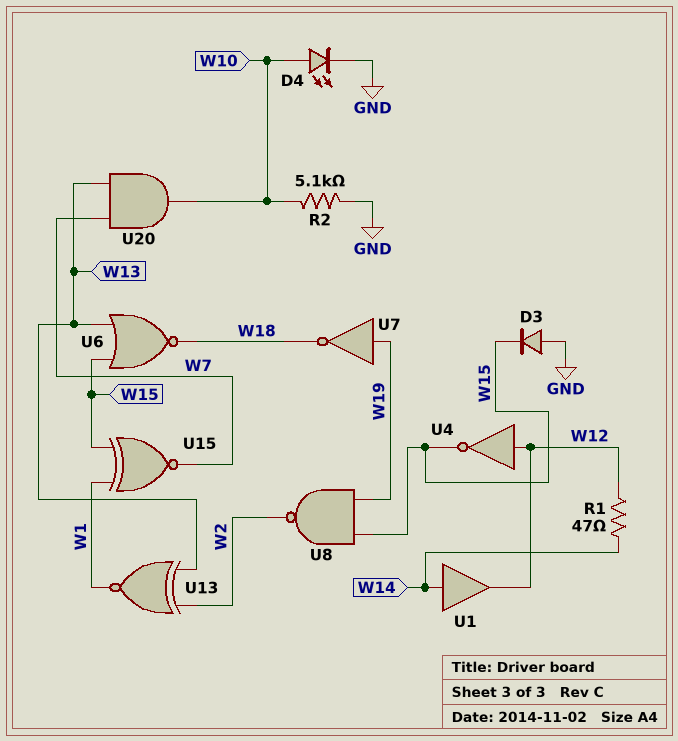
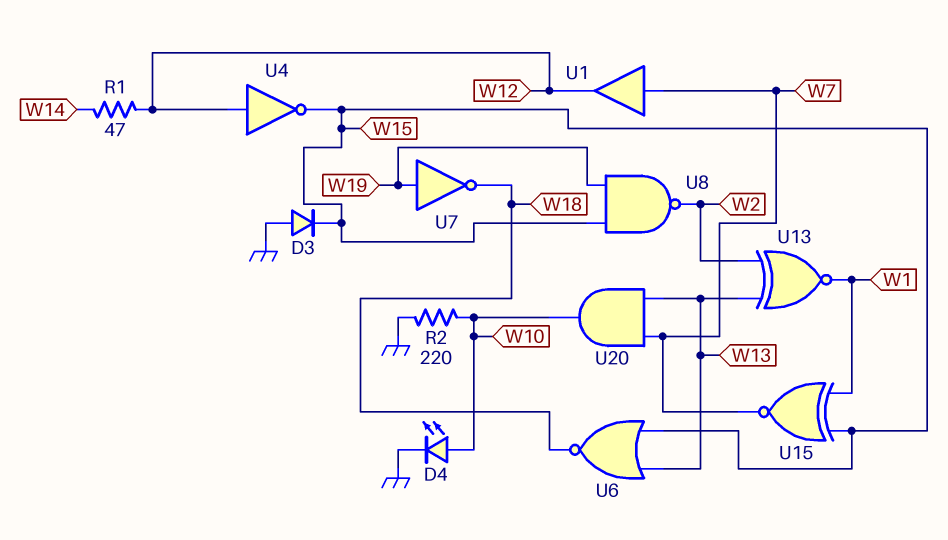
R2: 5.1k (GND, W10) -> 220 (GND, W10)
U1: buffer (in W14, out W12) -> buffer (in W7, out W12)

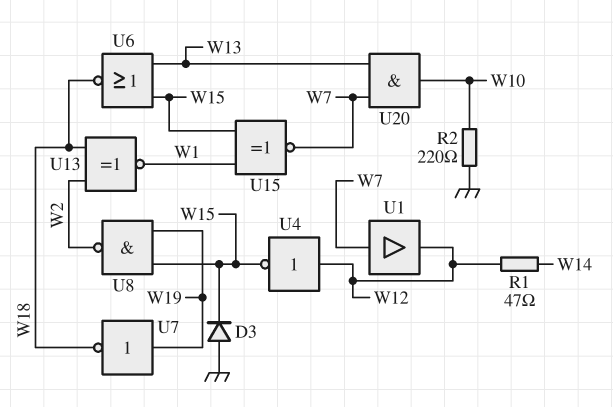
D4: LED (A W10, K GND) -> none
U13: XNOR (in W2, in W13, out W1) -> XNOR (in W2, in W18, out W1)

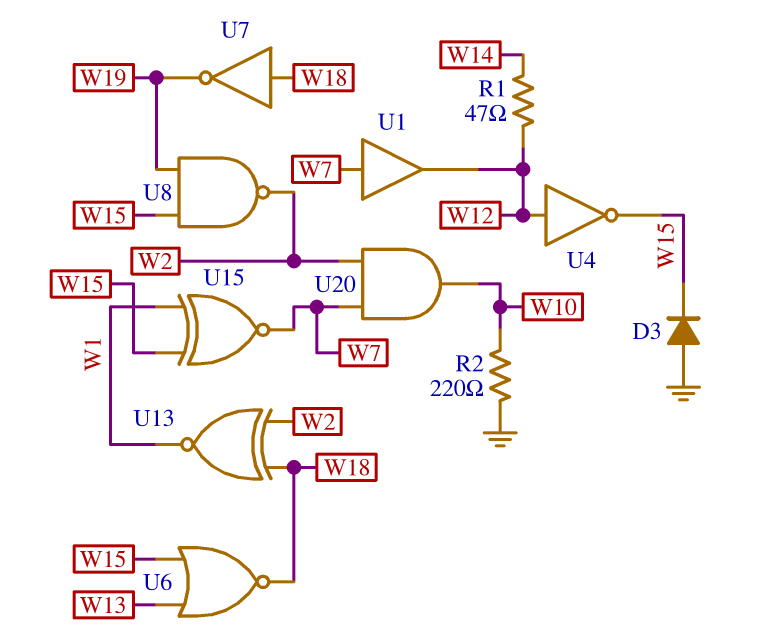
U7: NOT (in W19, out W18) -> NOT (in W18, out W19)
U20: AND (in W7, in W13, out W10) -> AND (in W2, in W7, out W10)

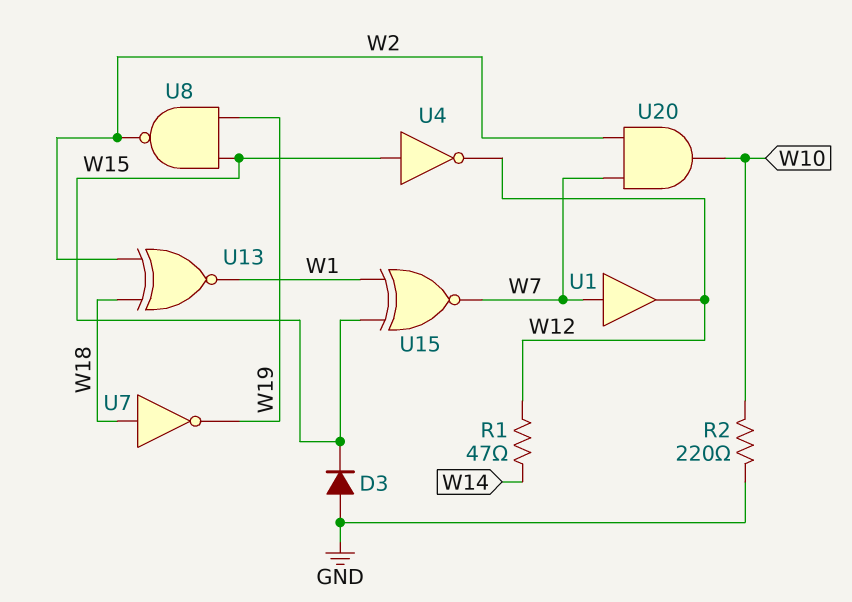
U4: NOT (in W12, out W15) -> NOT (in W15, out W12)
U6: NOR (in W13, in W15, out W18) -> none

